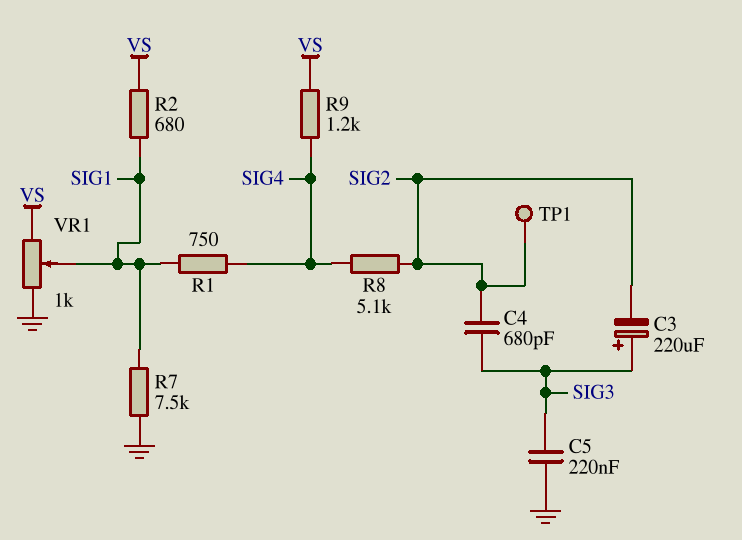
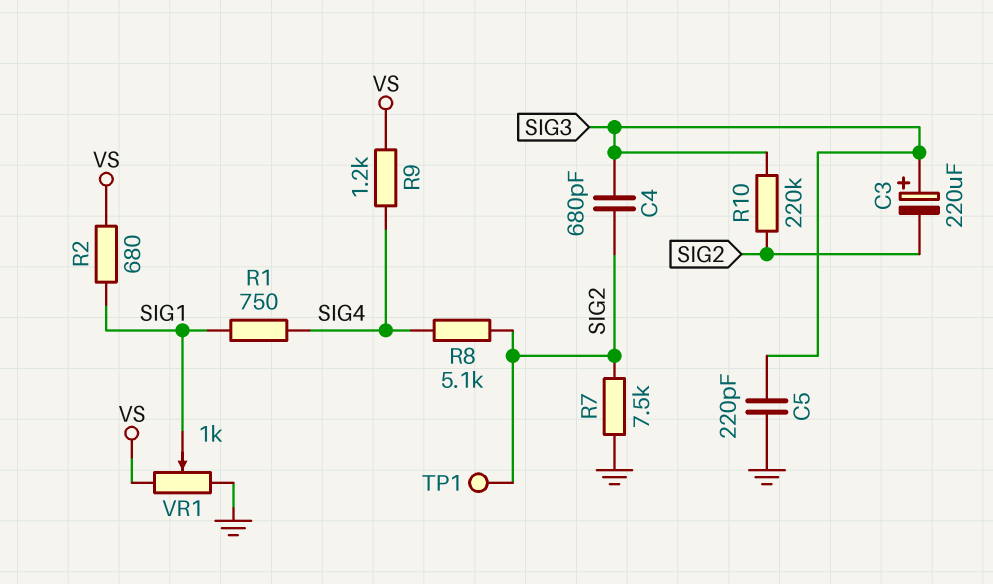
C5: 220nF (GND, SIG3) -> 220pF (GND, SIG3)
R7: 7.5k (GND, SIG1) -> 7.5k (GND, SIG2)
R10: none -> 220k (SIG2, SIG3)

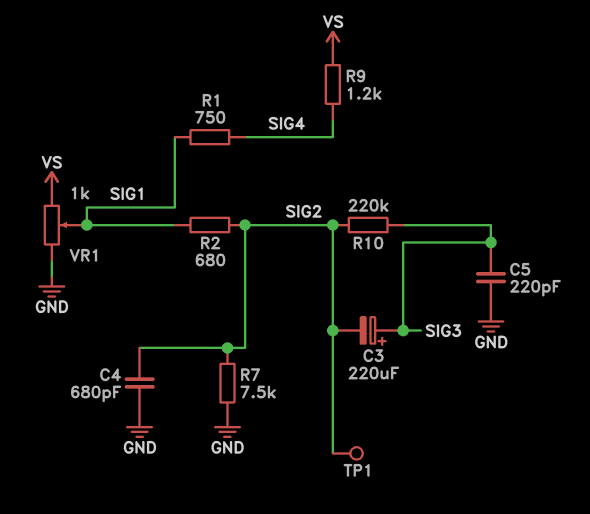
C4: 680pF (SIG2, SIG3) -> 680pF (GND, SIG2)
R2: 680 (SIG1, VS) -> 680 (SIG1, SIG2)
R8: 5.1k (SIG2, SIG4) -> none

